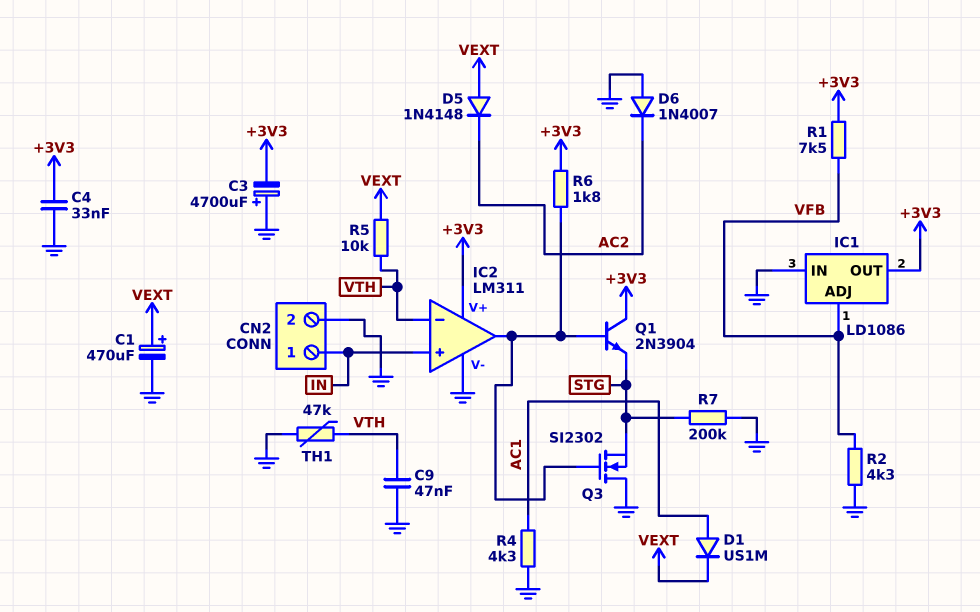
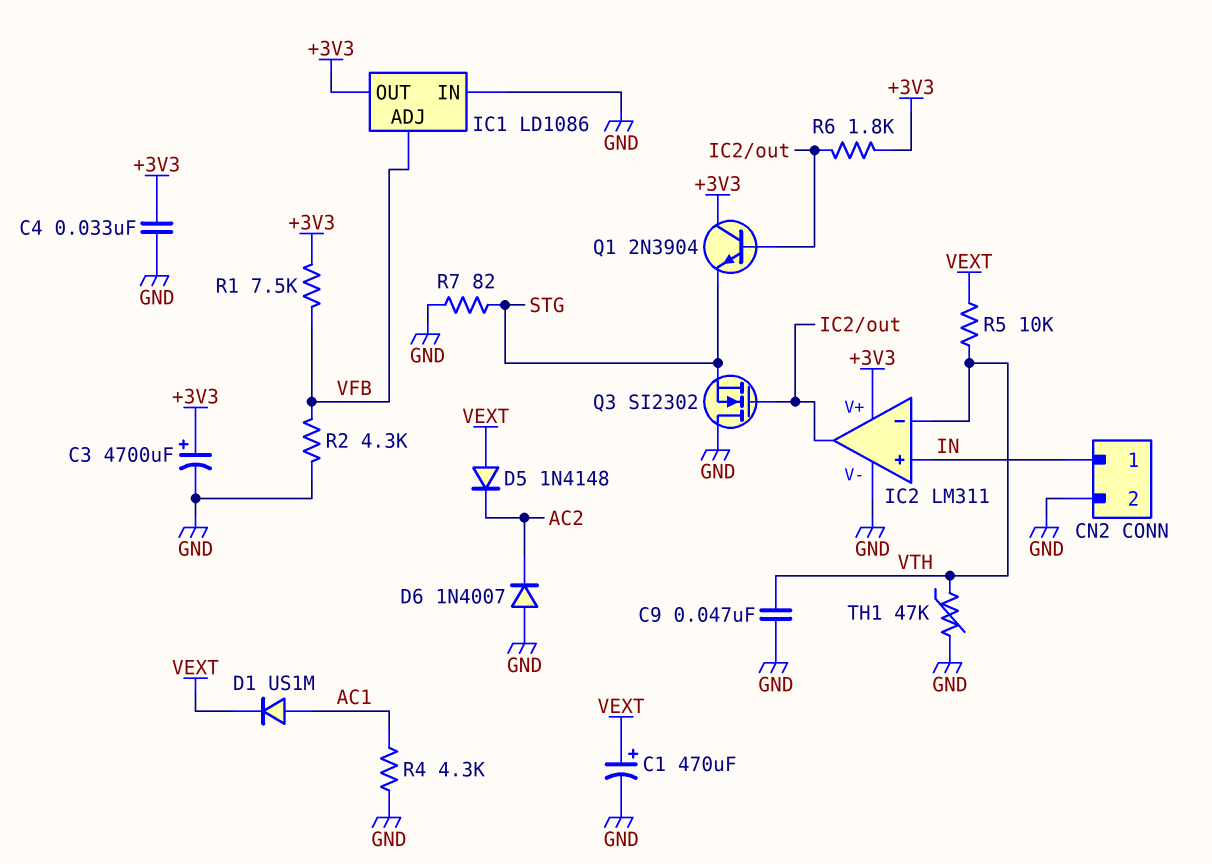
C3: 4700uF (plus GND, minus +3V3) -> 4700uF (plus +3V3, minus GND)
R7: 200k (GND, STG) -> 82 (GND, STG)

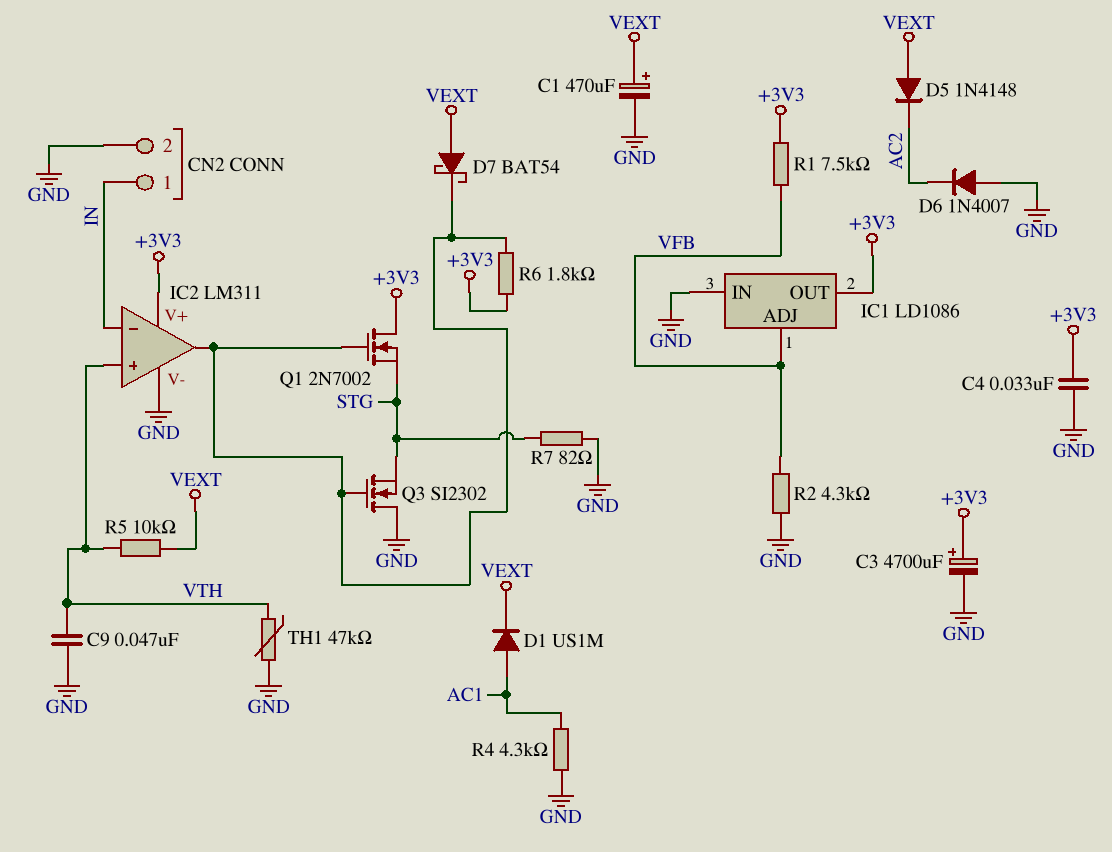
D7: none -> schottky BAT54 (A VEXT, K IC2/out)
IC2 pin in+: IN -> VTH
IC2 pin in-: VTH -> IN
Q1: NPN 2N3904 (B IC2/out, C +3V3, E STG) -> NMOS 2N7002 (G IC2/out, D +3V3, S STG)

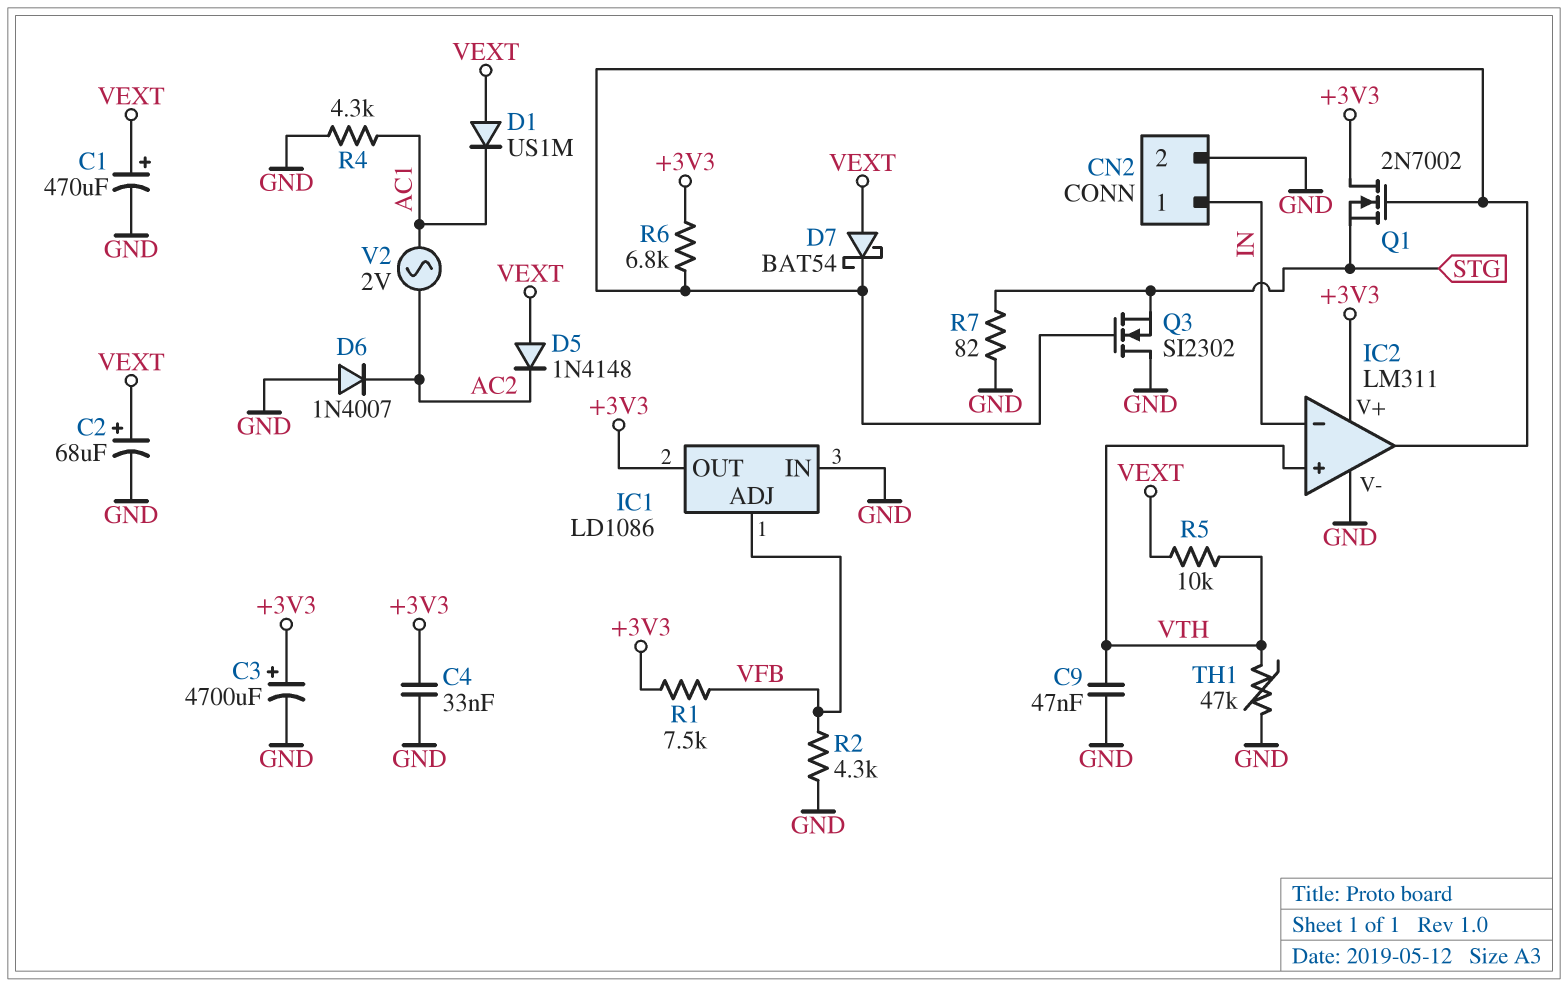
C2: none -> 68uF (plus VEXT, minus GND)
D1: diode US1M (A AC1, K VEXT) -> diode US1M (A VEXT, K AC1)
R6: 1.8k (+3V3, IC2/out) -> 6.8k (+3V3, IC2/out)
V2: none -> AC 2V (AC1, AC2)

